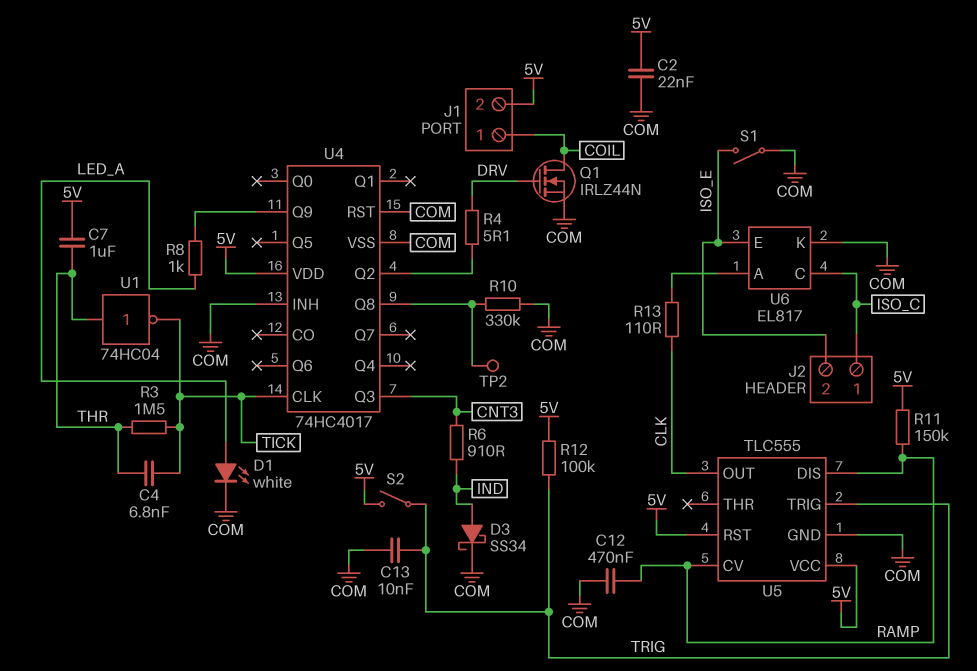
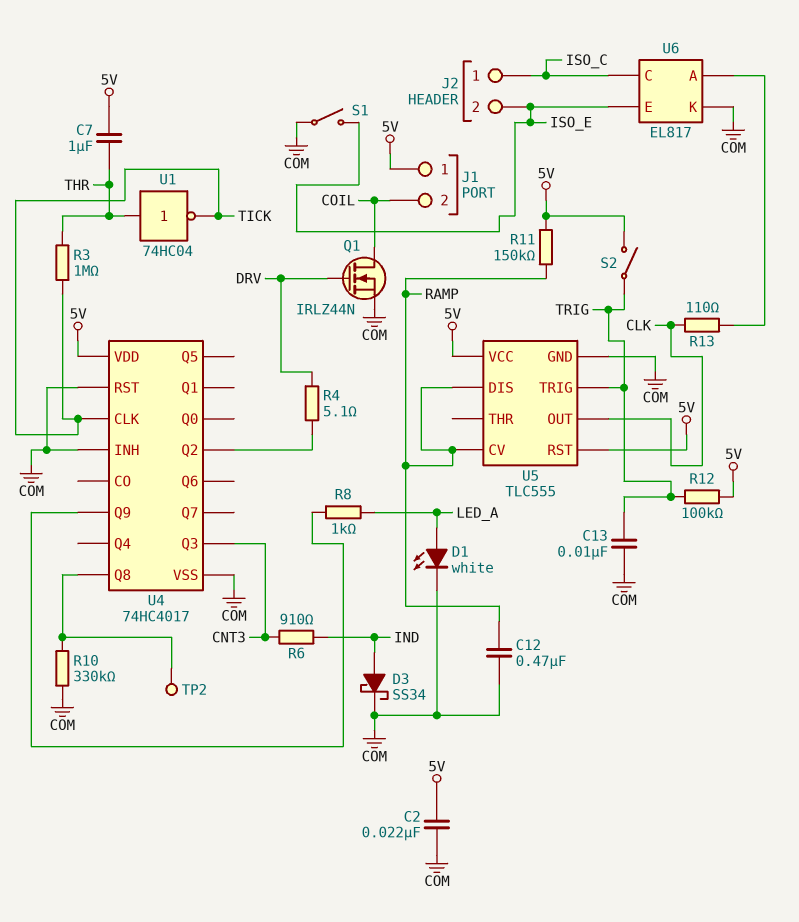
C4: 6.8nF (THR, TICK) -> none
J1 pin 1: COIL -> 5V
J1 pin 2: 5V -> COIL
R3: 1.5M (THR, TICK) -> 1M (THR, TICK)

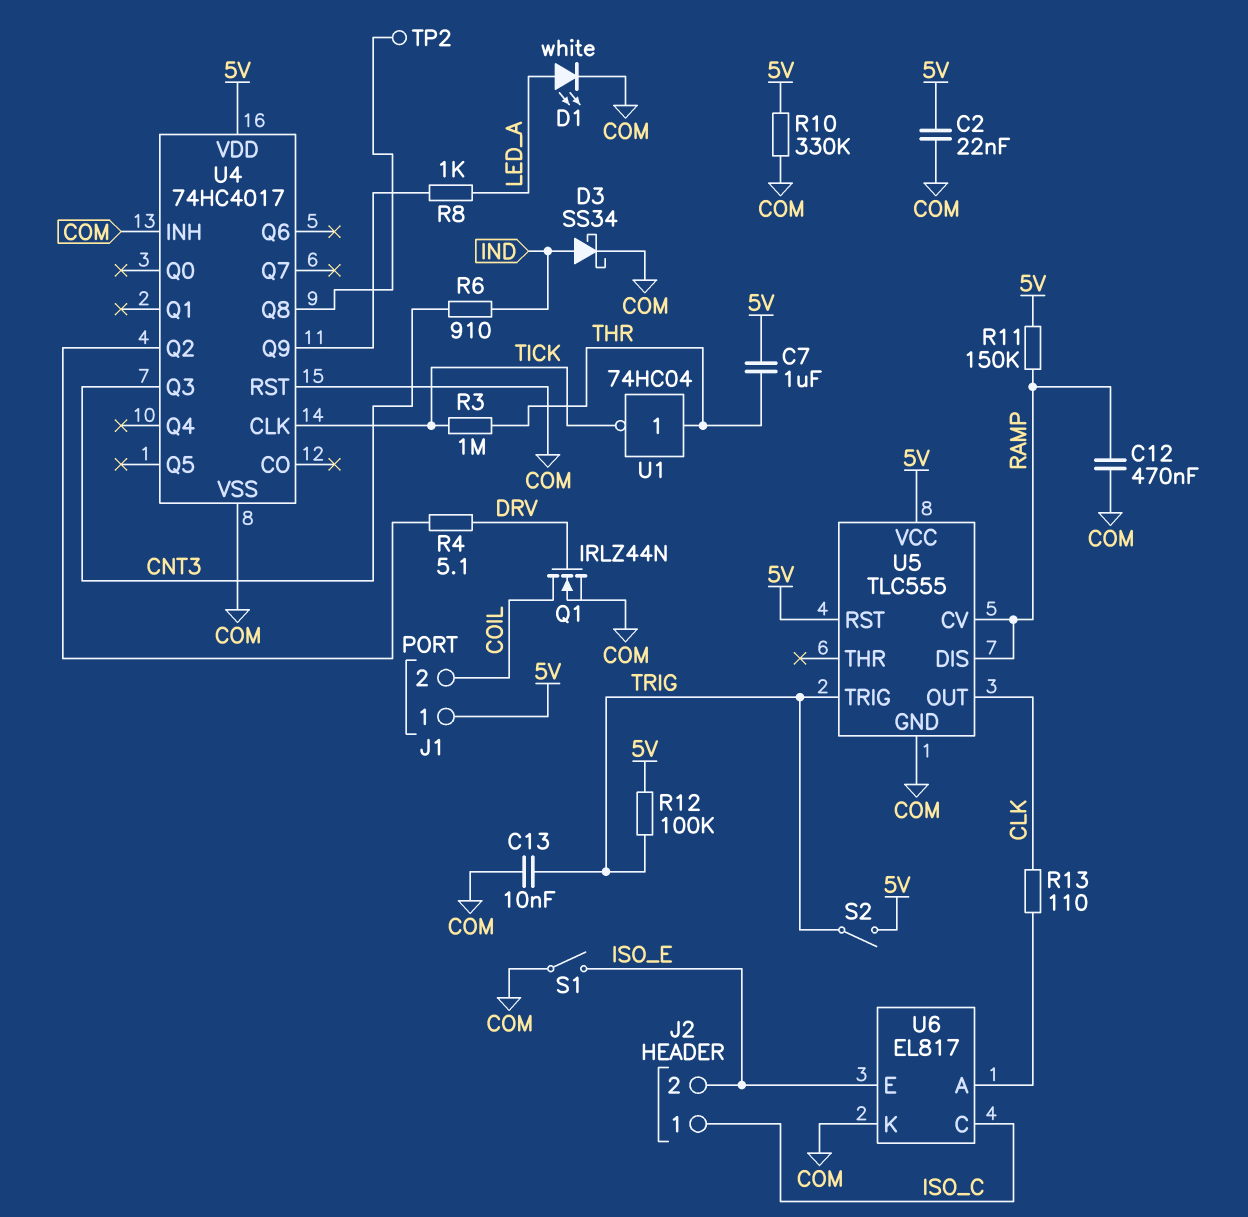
R10: 330k (COM, U4/Q8) -> 330k (5V, COM)

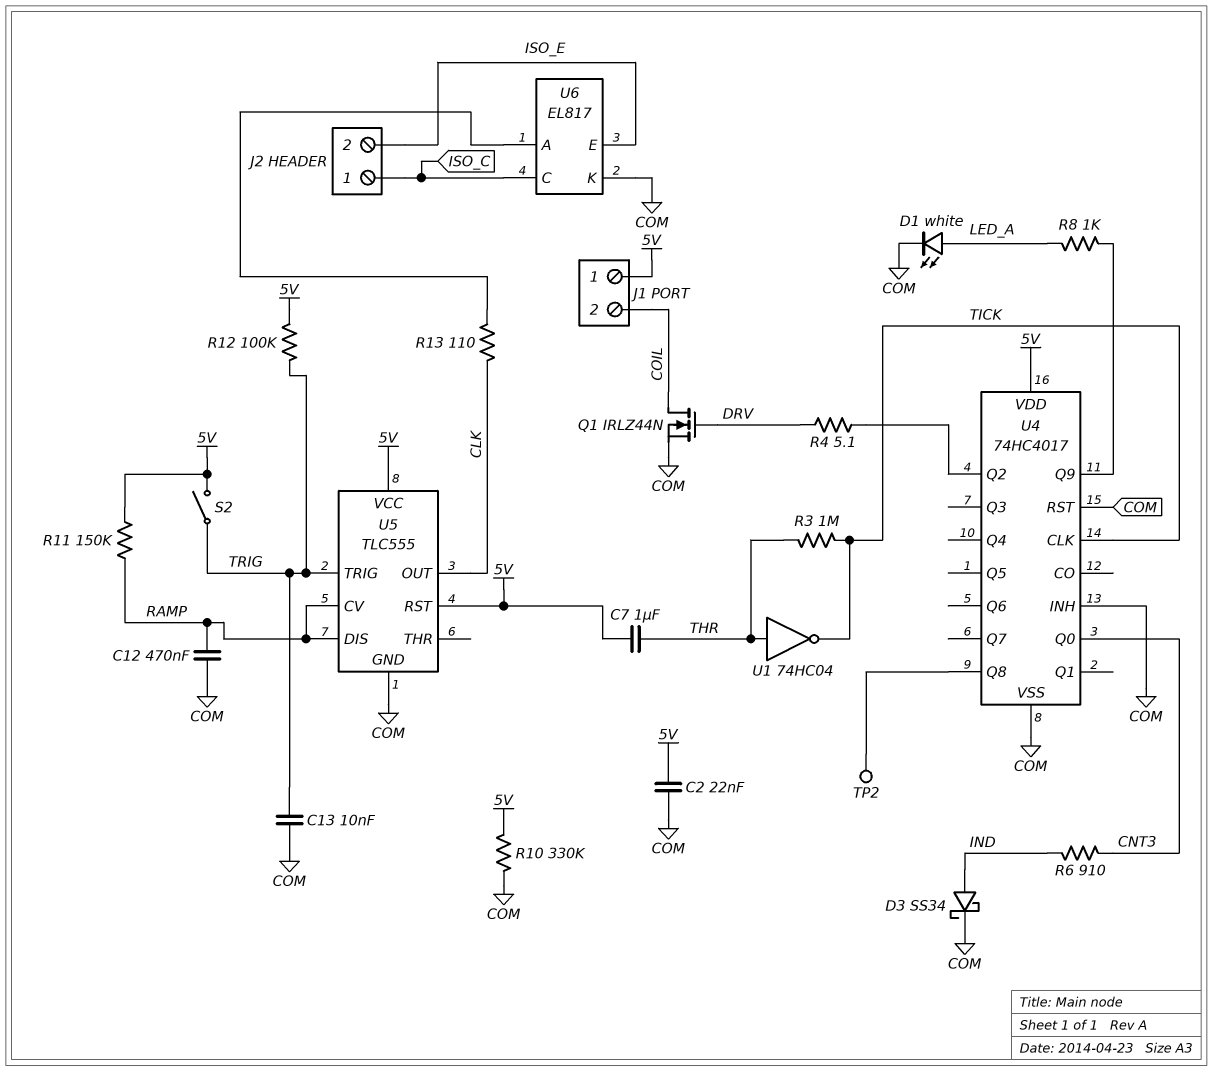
S1: switch (COM, ISO_E) -> none
U4 pin Q0: none -> CNT3
U4 pin Q3: CNT3 -> none

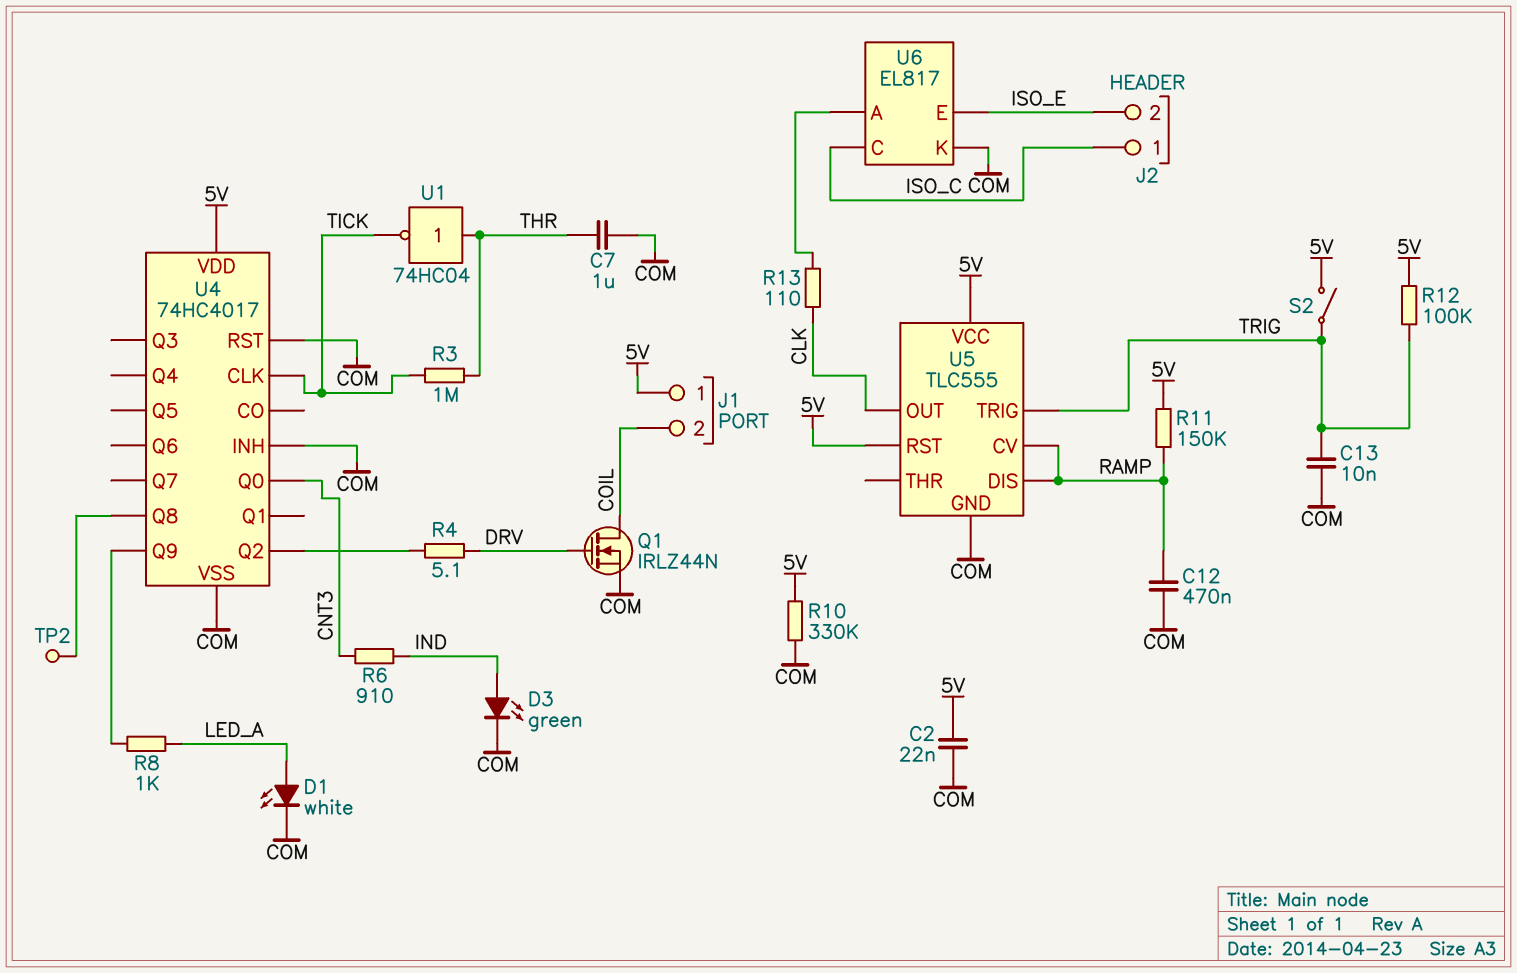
C7: 1uF (5V, THR) -> 1uF (COM, THR)
D3: schottky SS34 (A IND, K COM) -> LED green (A IND, K COM)

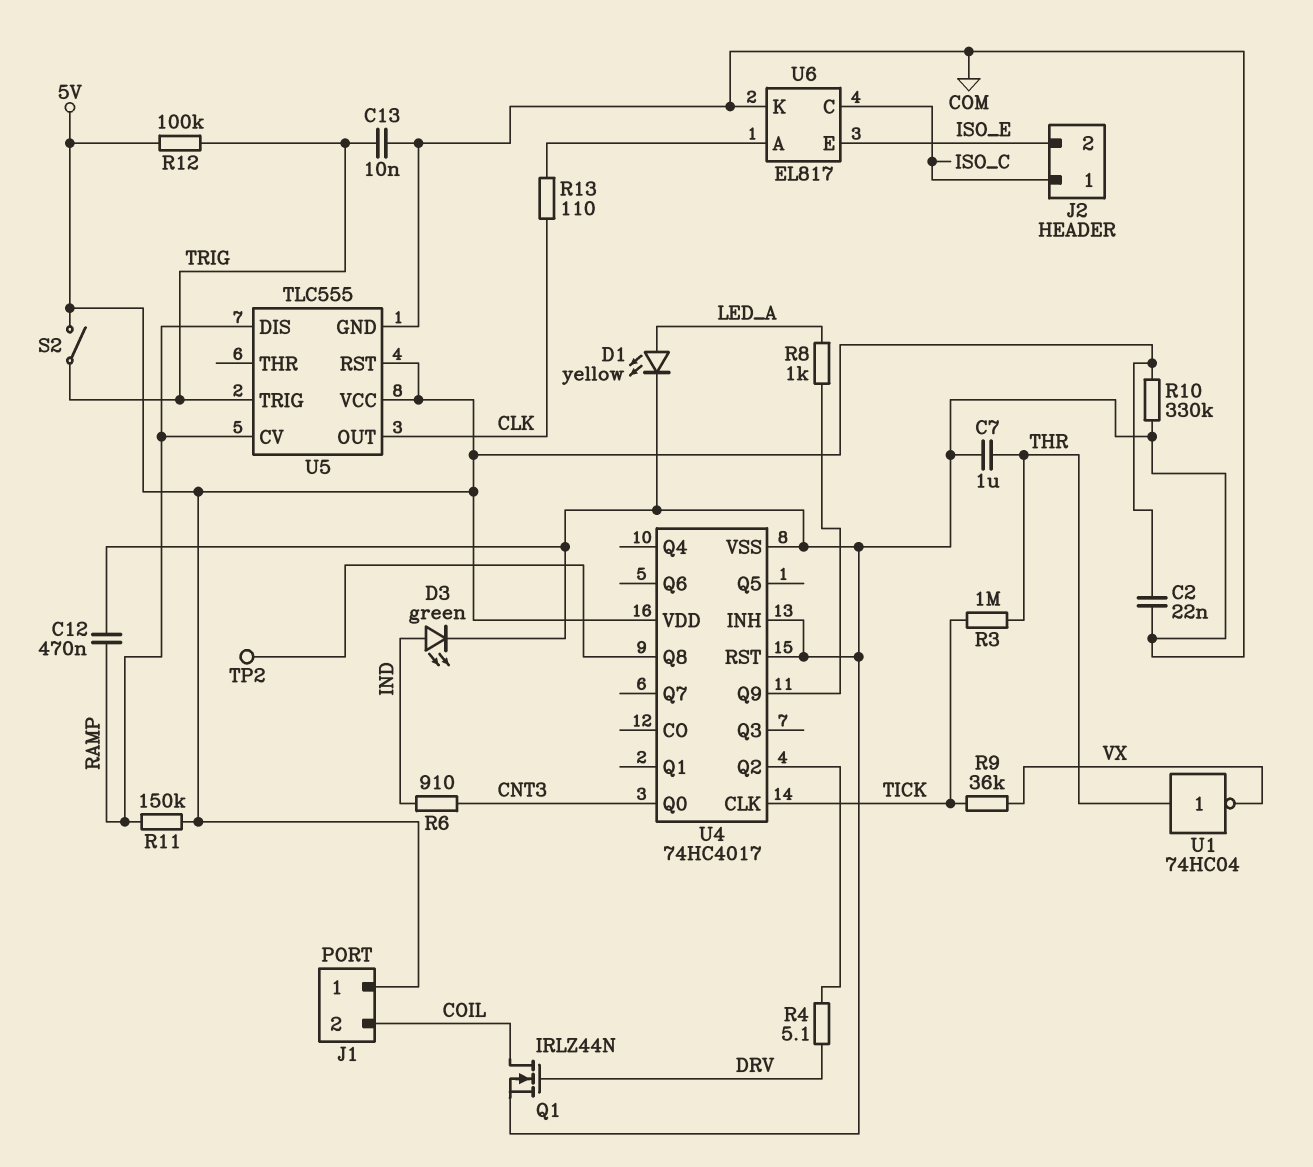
D1: LED white (A LED_A, K COM) -> LED yellow (A LED_A, K COM)
R9: none -> 36k (TICK, VX)
U1: NOT 74HC04 (in THR, out TICK) -> NOT 74HC04 (in THR, out VX)

